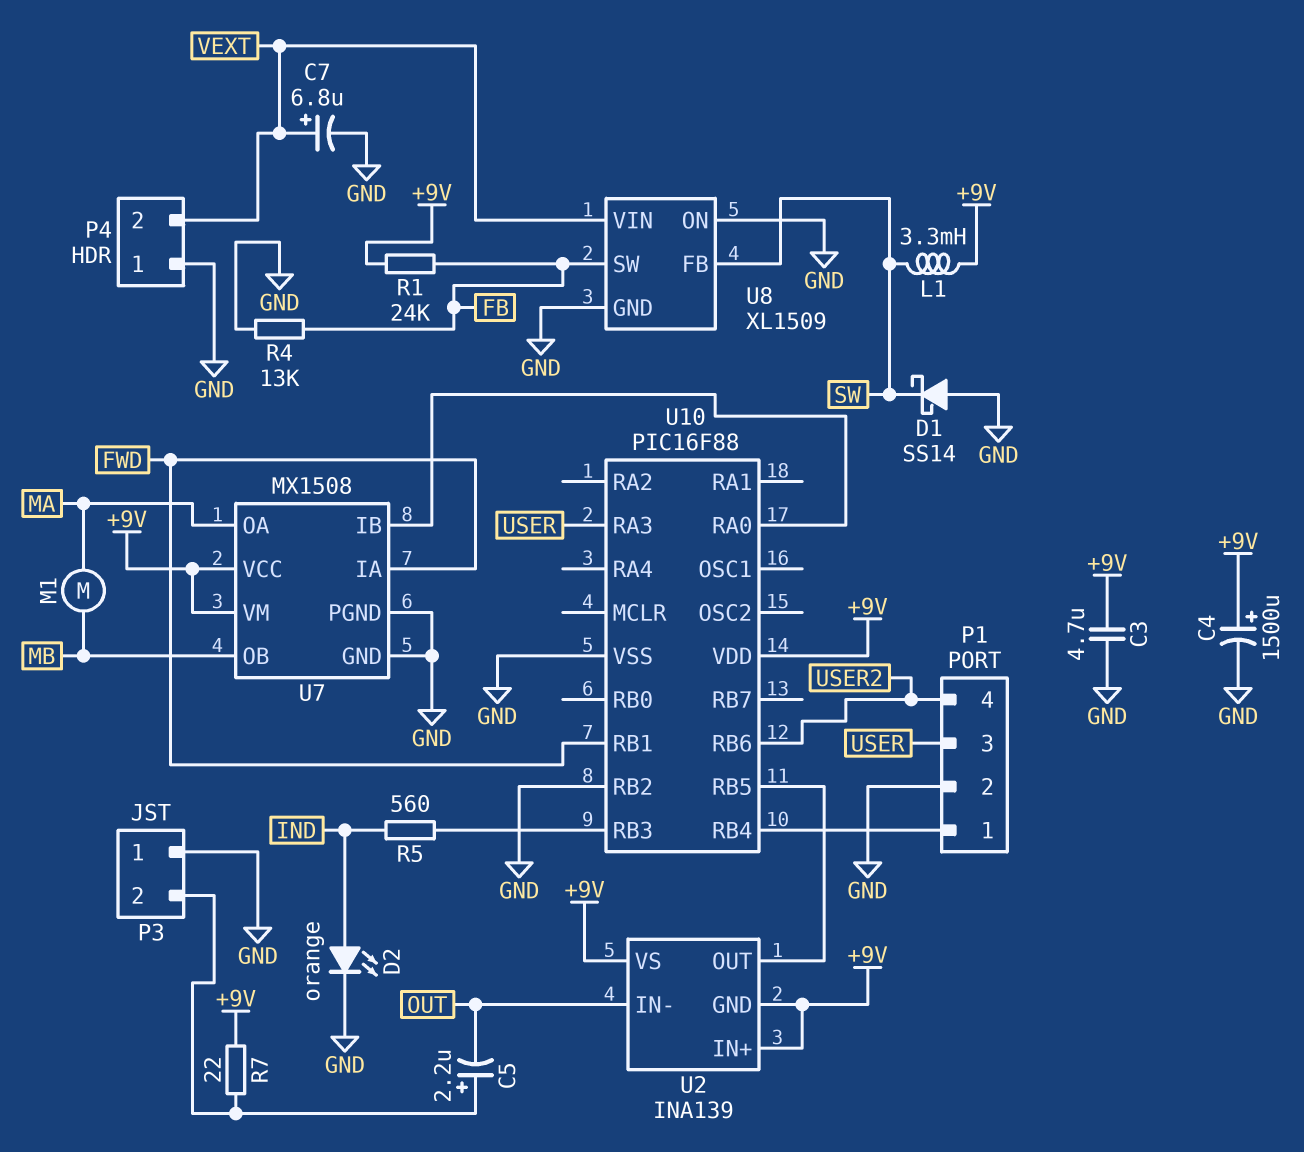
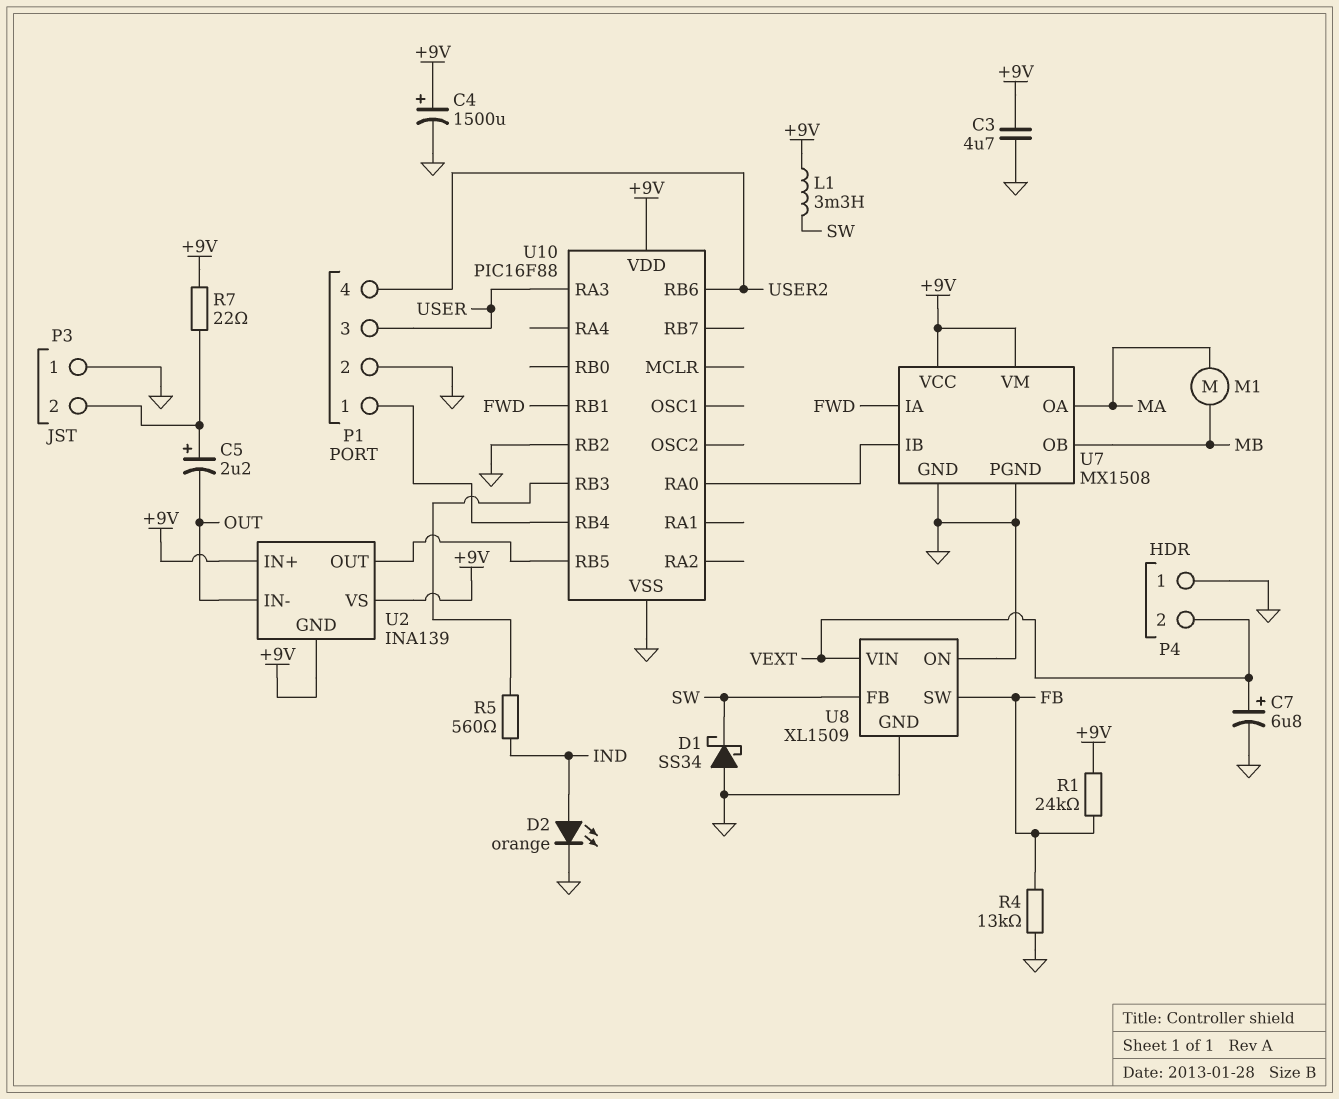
D1: schottky SS14 (A GND, K SW) -> schottky SS34 (A GND, K SW)

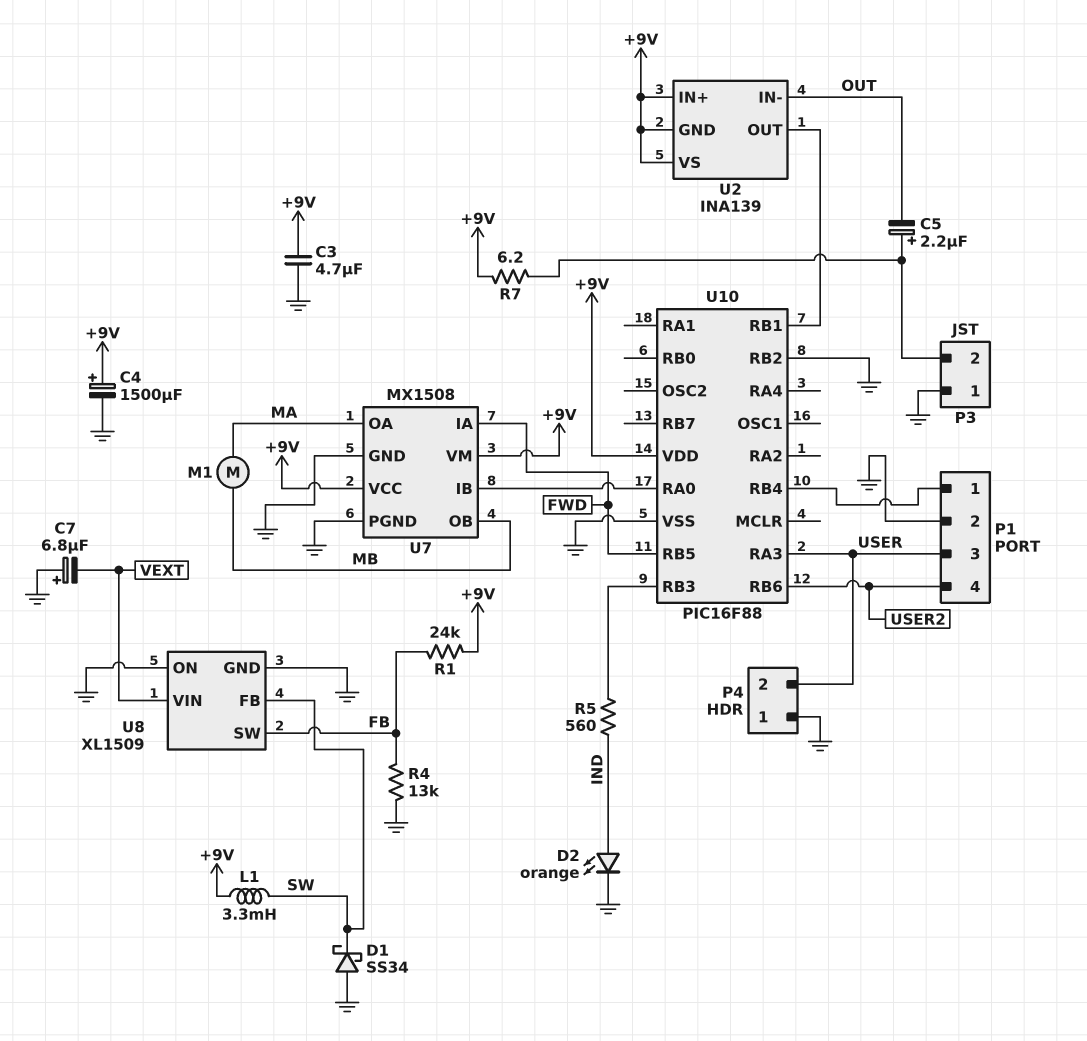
C7: 6.8uF (plus VEXT, minus GND) -> 6.8uF (plus GND, minus VEXT)
P4 pin 2: VEXT -> USER
R7: 22 (+9V, P3/2) -> 6.2 (+9V, P3/2)
U10 pin RB1: FWD -> U2/OUT
U10 pin RB5: U2/OUT -> FWD

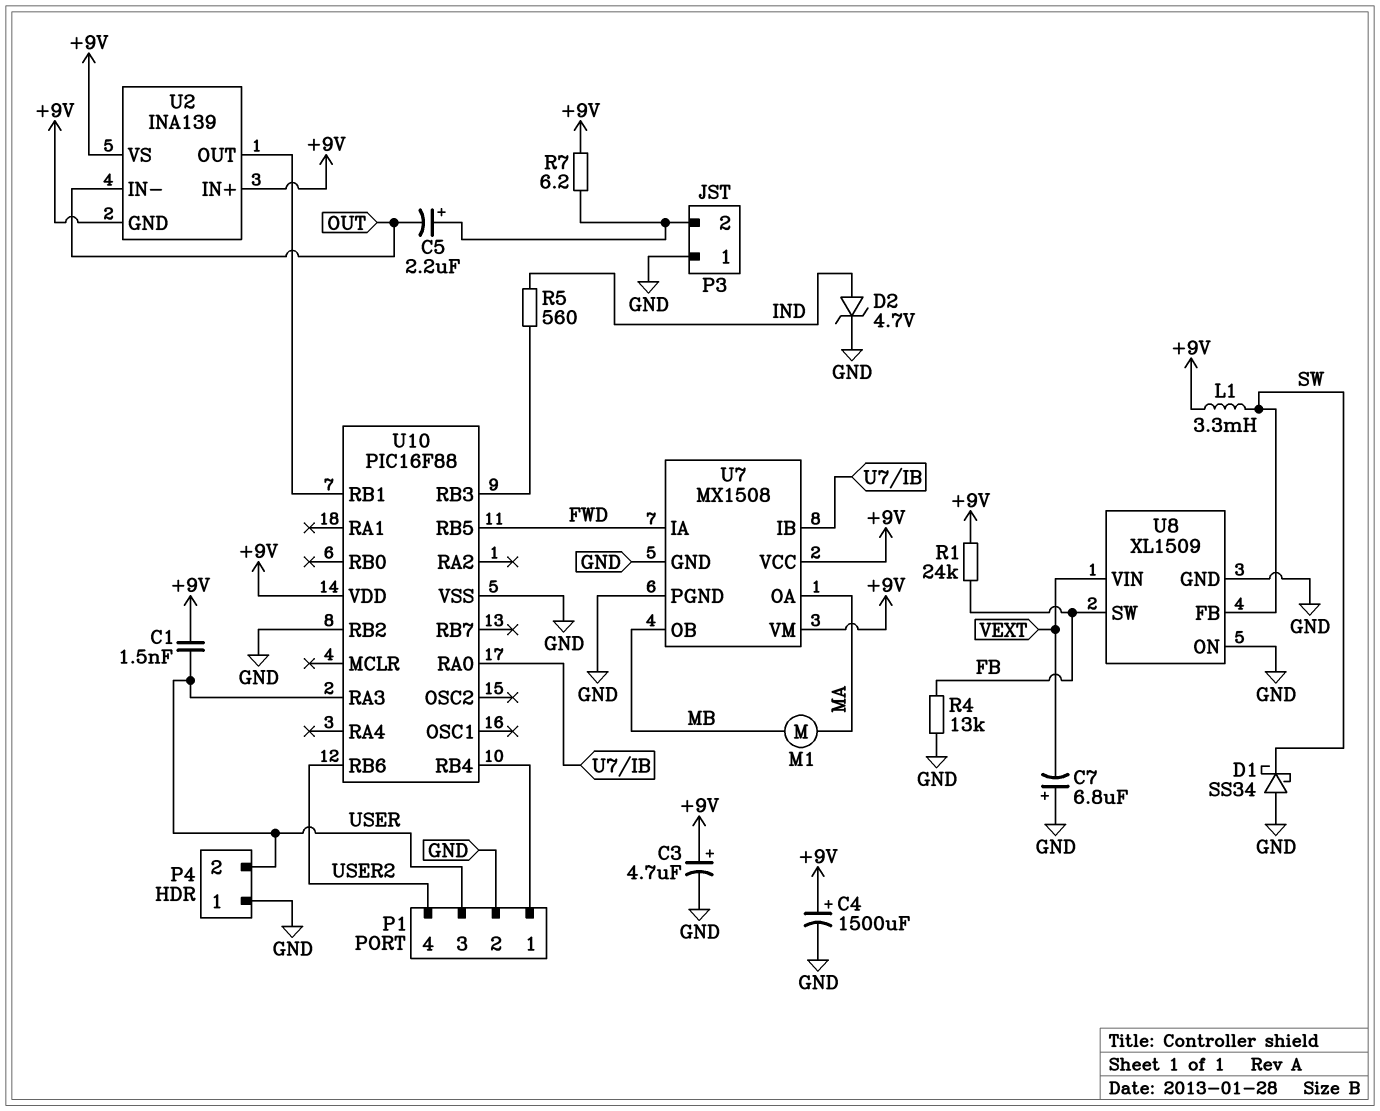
C1: none -> 1.5nF (+9V, USER)
C3: 4.7uF (+9V, GND) -> 4.7uF (plus +9V, minus GND)
D2: LED orange (A IND, K GND) -> zener 4.7V (A IND, K GND)

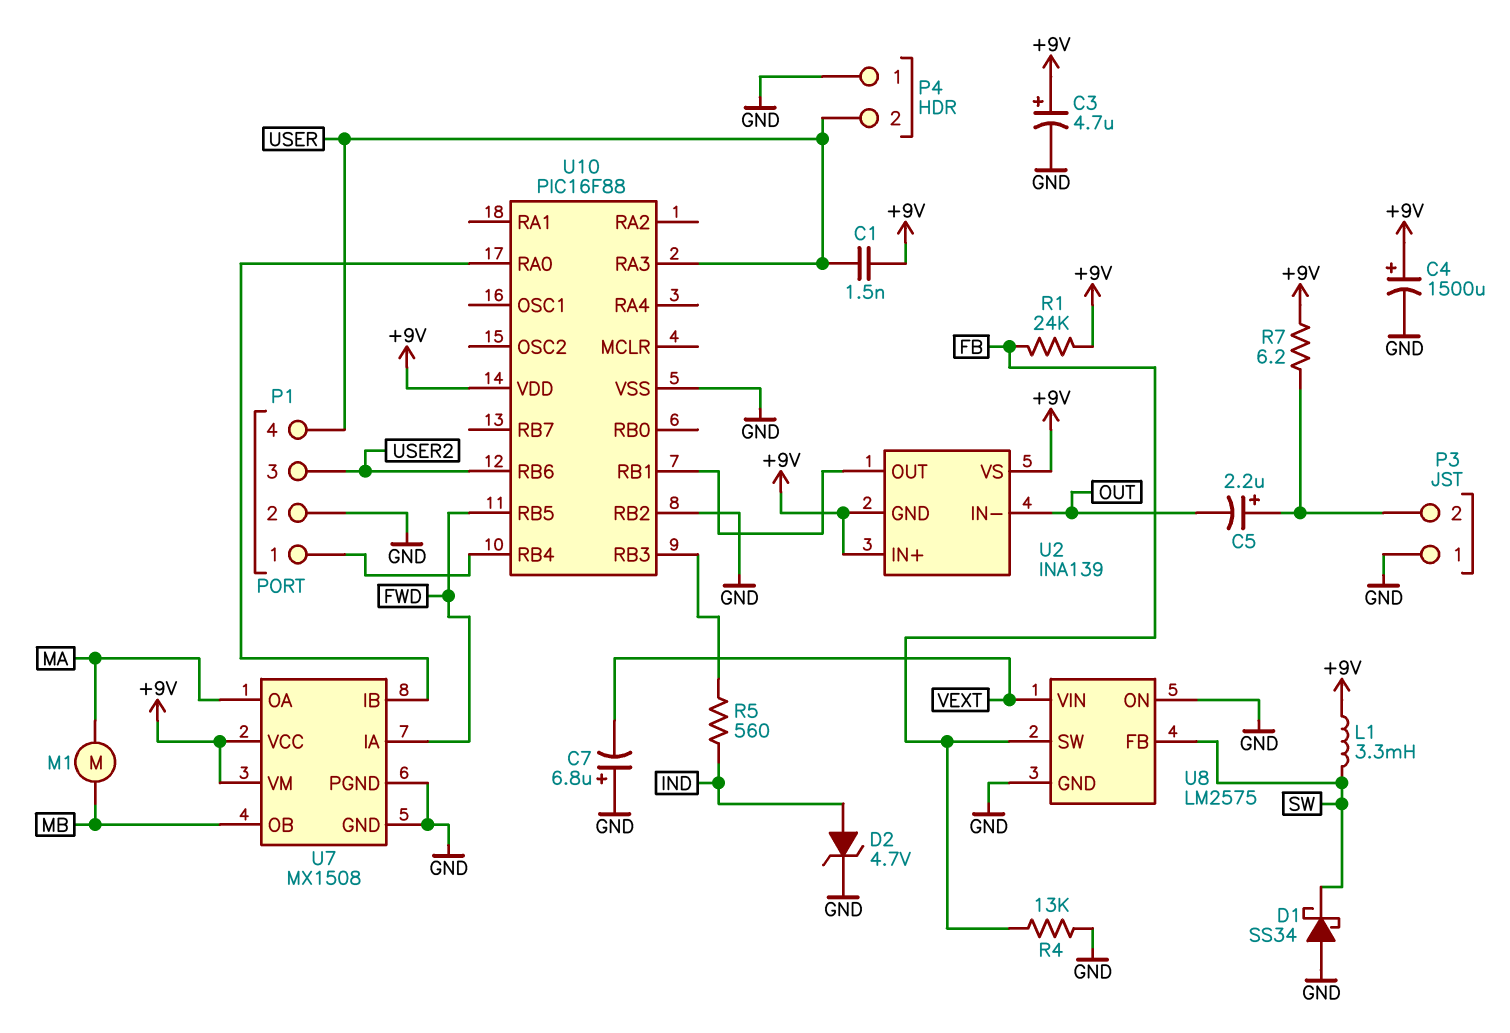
P1 pin 3: USER -> USER2
P1 pin 4: USER2 -> USER
U8: XL1509 -> LM2575

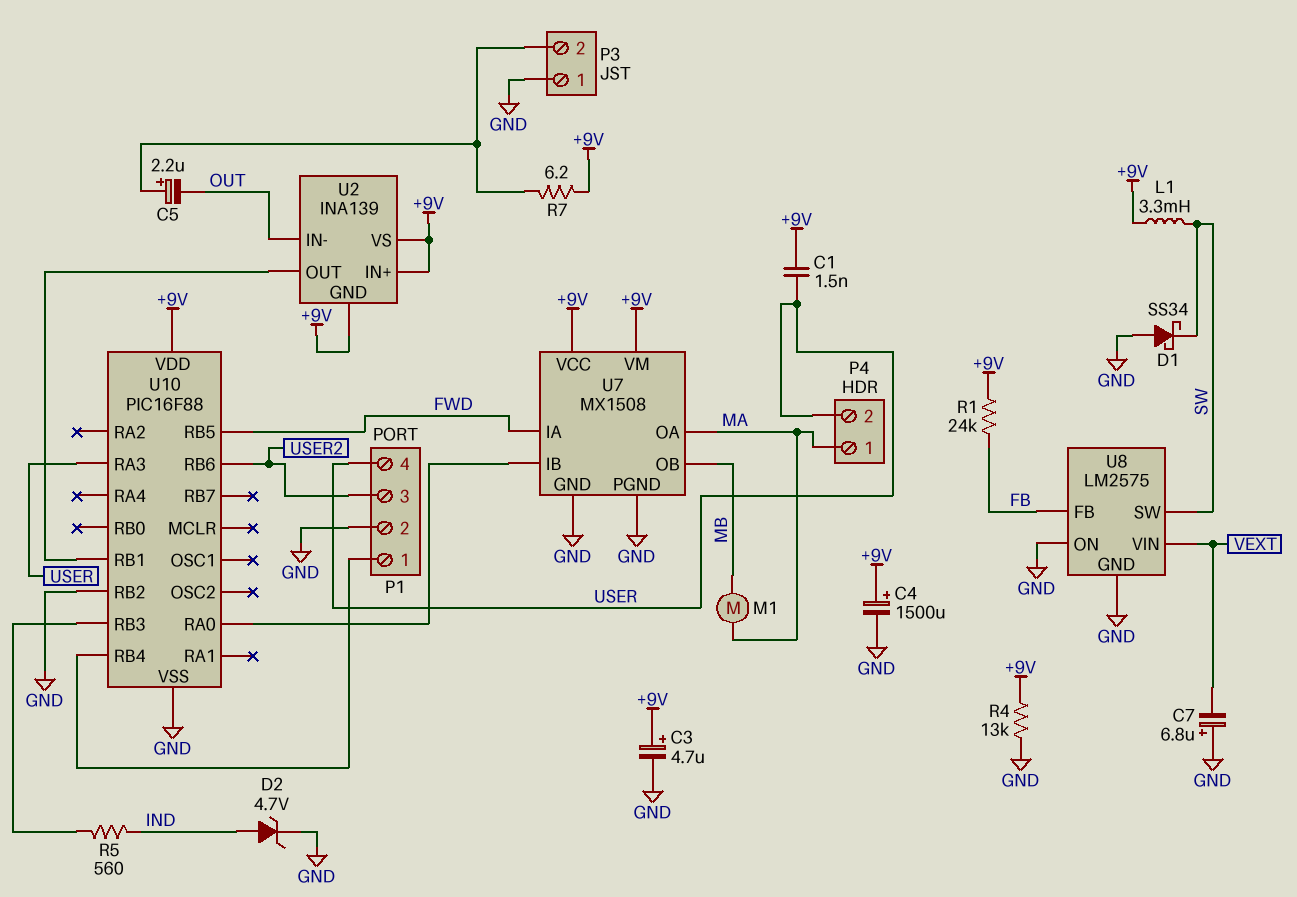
P4 pin 1: GND -> MA
R4: 13k (FB, GND) -> 13k (+9V, GND)
U8 pin FB: SW -> FB
U8 pin SW: FB -> SW

